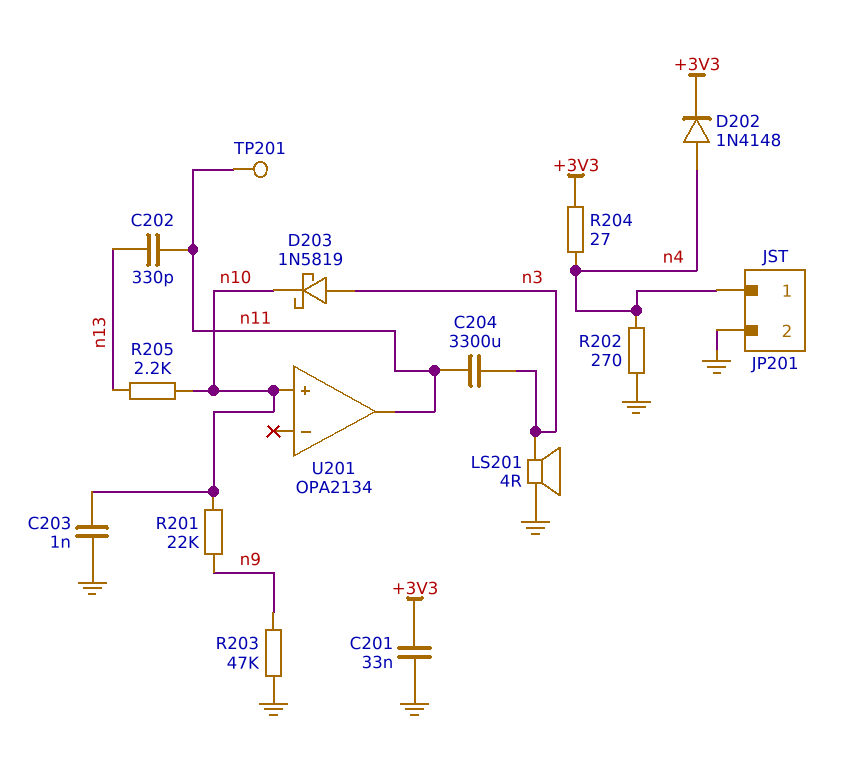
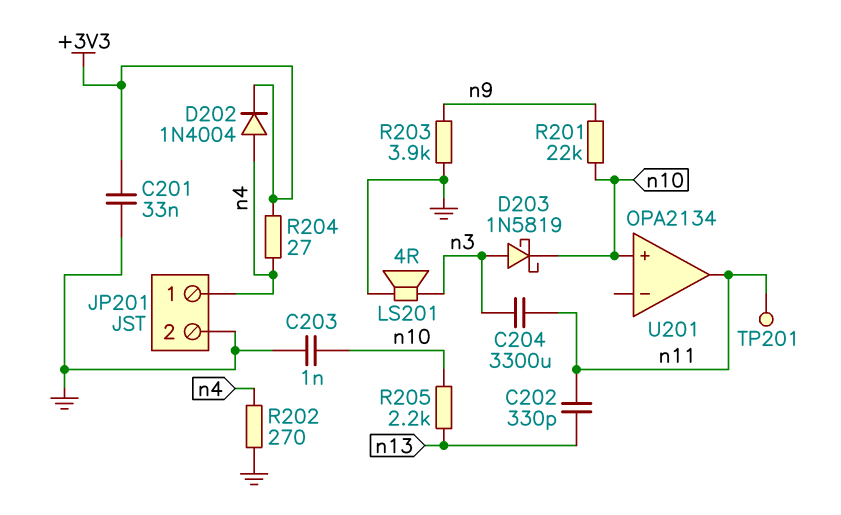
D202: diode 1N4148 (A n4, K +3V3) -> diode 1N4004 (A n4, K +3V3)
R203: 47k (GND, n9) -> 3.9k (GND, n9)

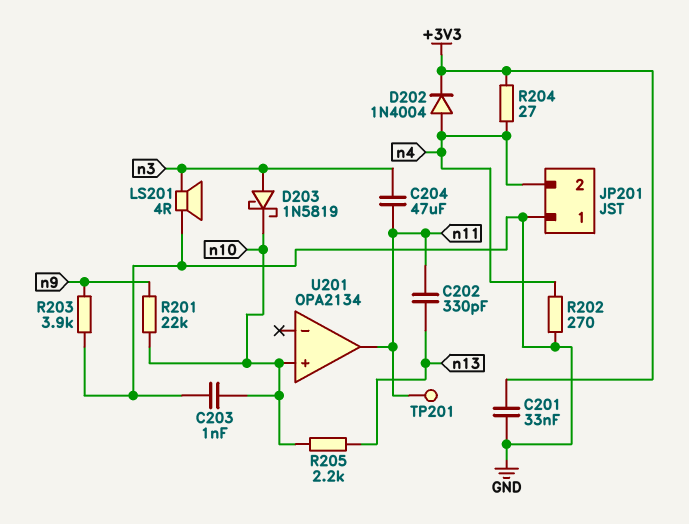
C204: 3300uF (n3, n11) -> 47uF (n3, n11)
JP201 pin 1: n4 -> GND
JP201 pin 2: GND -> n4

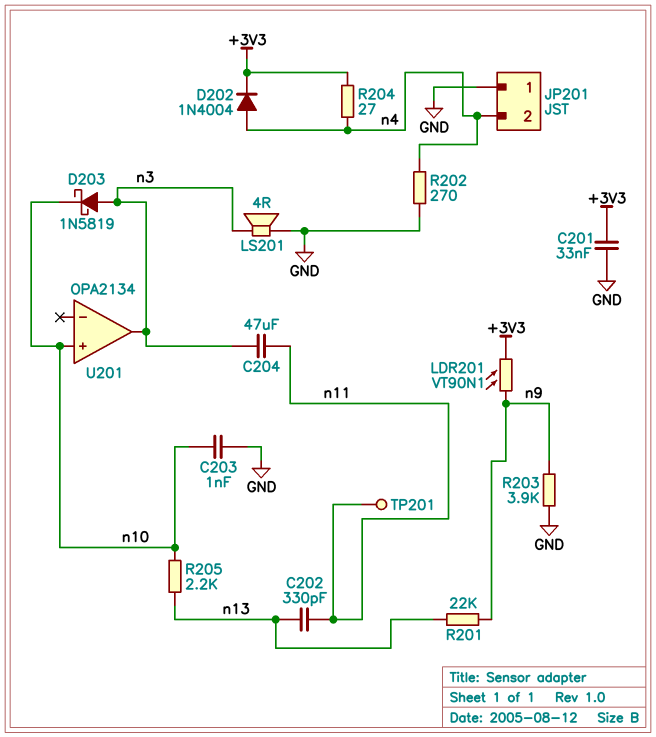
LDR201: none -> VT90N1 (+3V3, n9)
R201: 22k (n9, n10) -> 22k (n9, n13)
U201 pin out: n11 -> n3

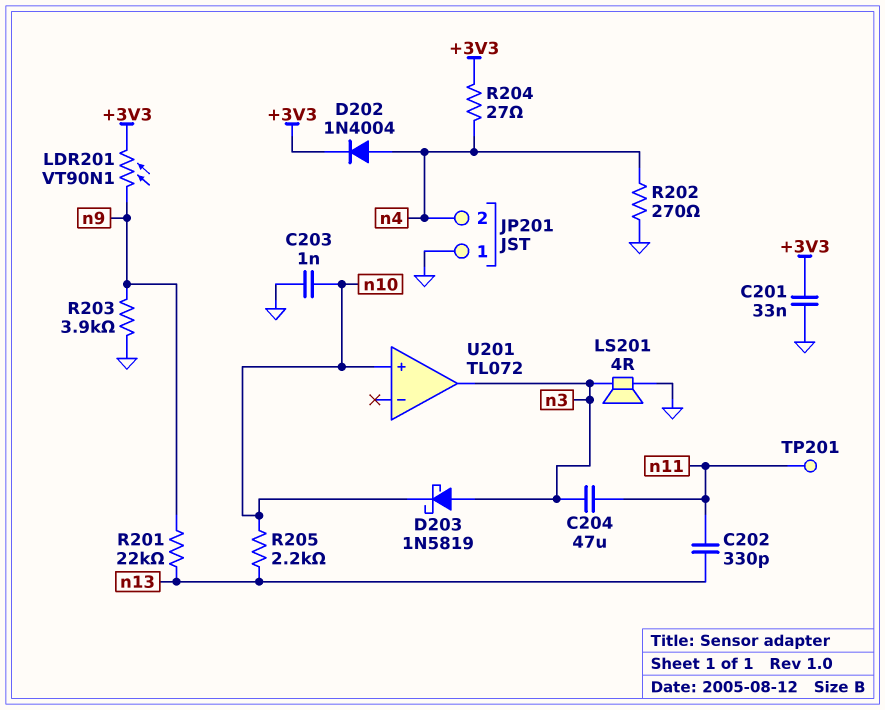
U201: OPA2134 -> TL072

